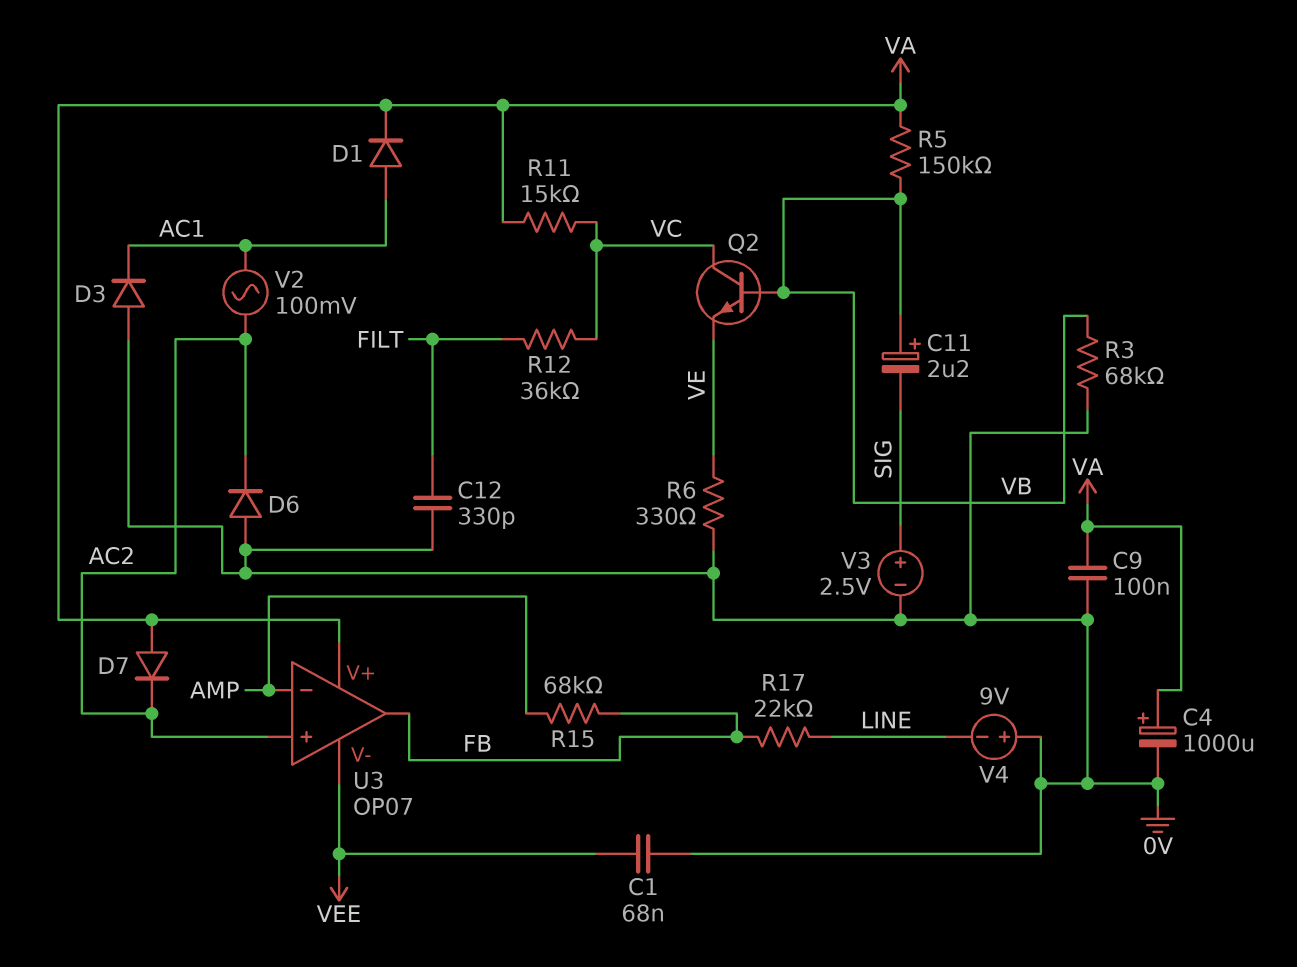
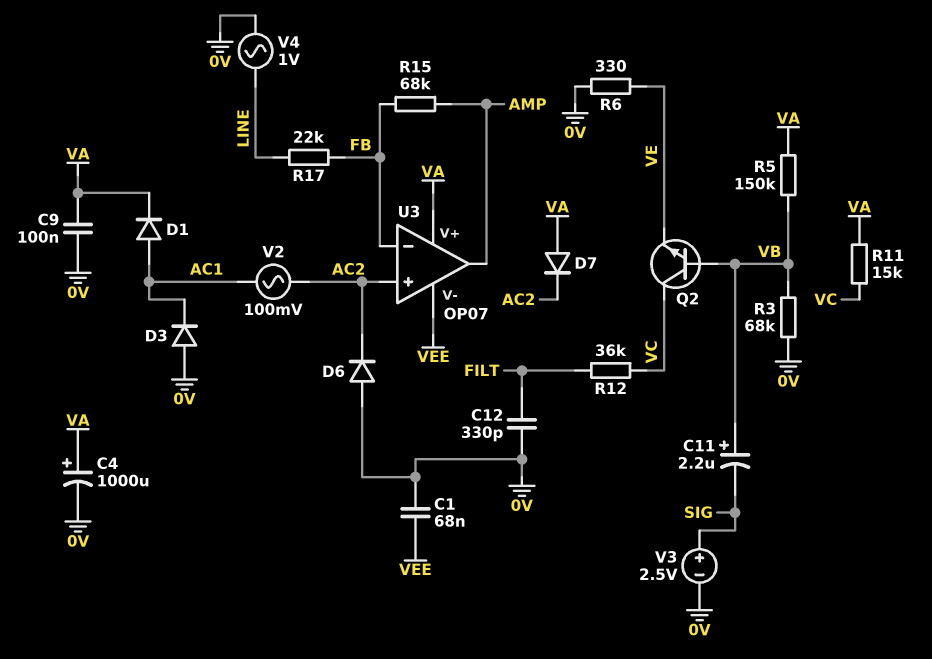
U3 pin in-: AMP -> FB
U3 pin out: FB -> AMP
V4: 9V (plus 0V, minus LINE) -> AC 1V (0V, LINE)

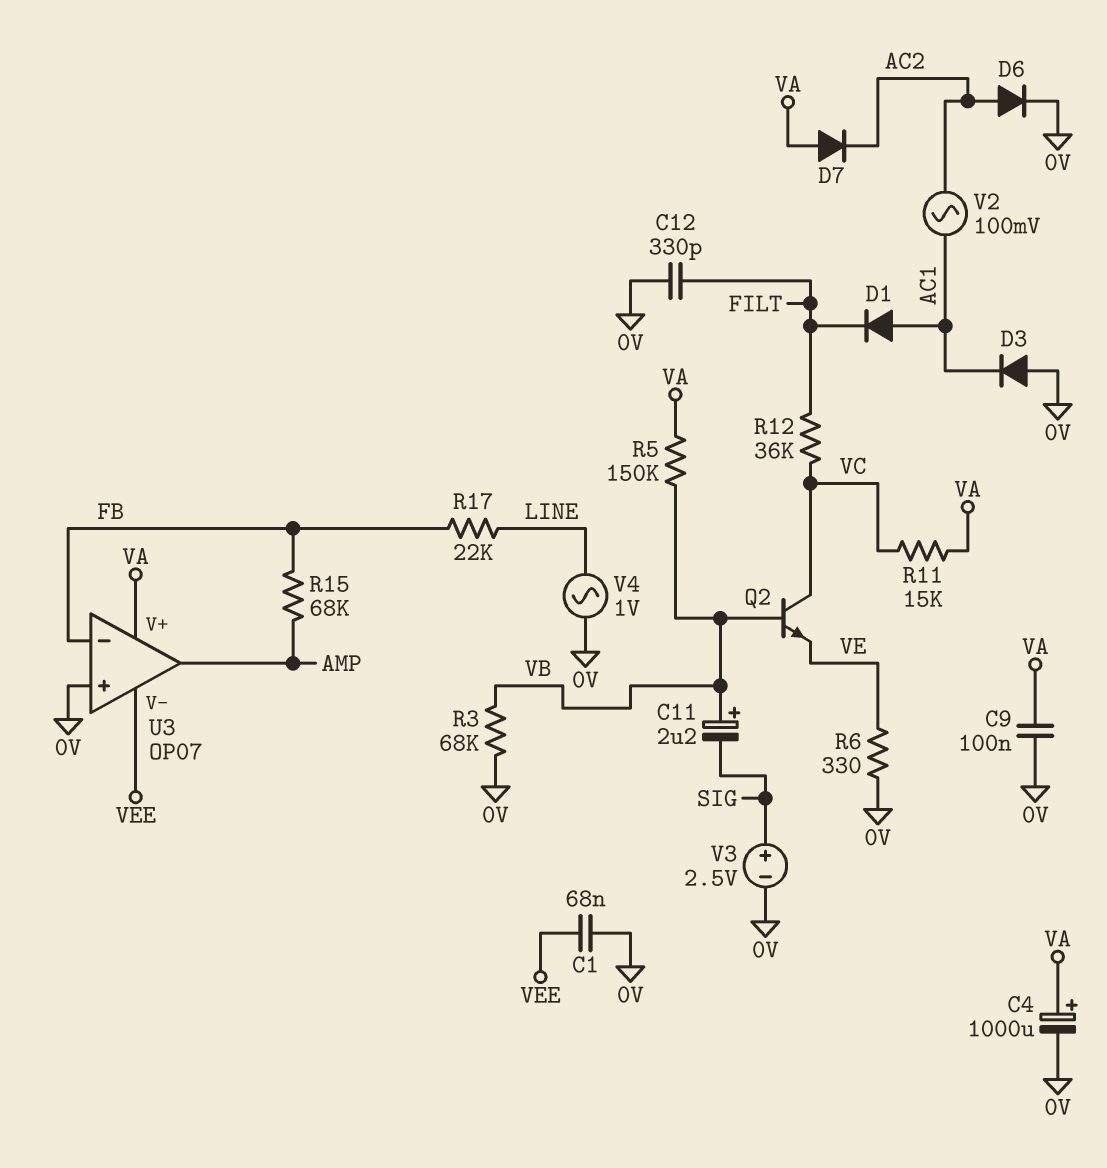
D1: diode (A AC1, K VA) -> diode (A AC1, K FILT)
D6: diode (A 0V, K AC2) -> diode (A AC2, K 0V)
U3 pin in+: AC2 -> 0V

